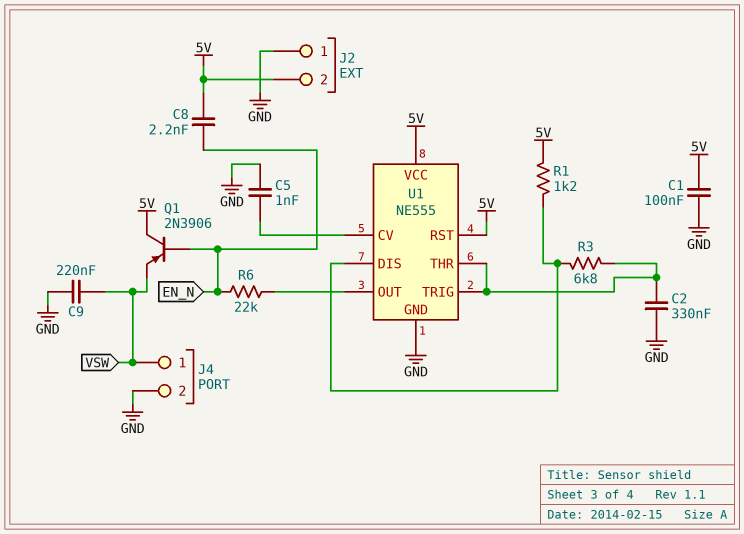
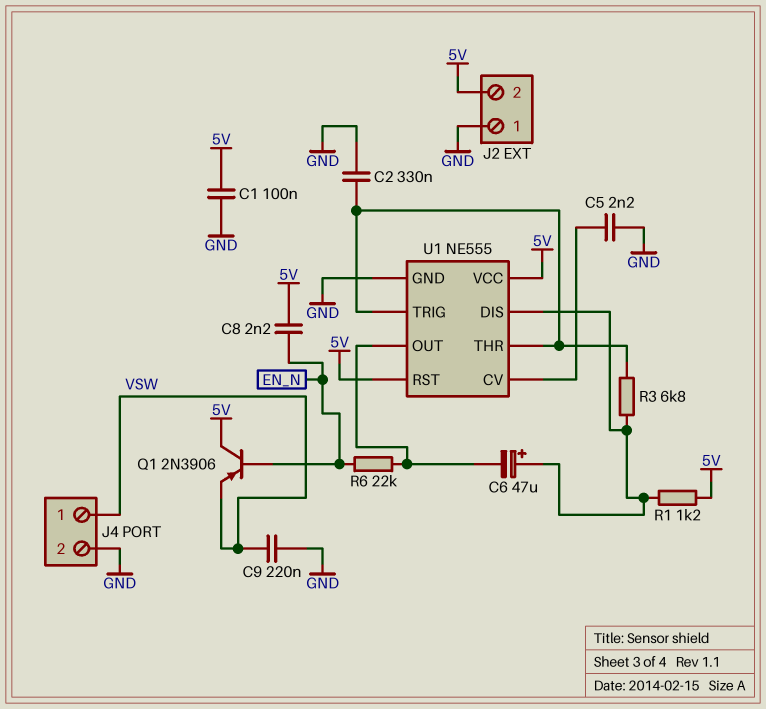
C5: 1nF (GND, U1/CV) -> 2.2nF (GND, U1/CV)
C6: none -> 47uF (plus U1/DIS, minus U1/OUT)

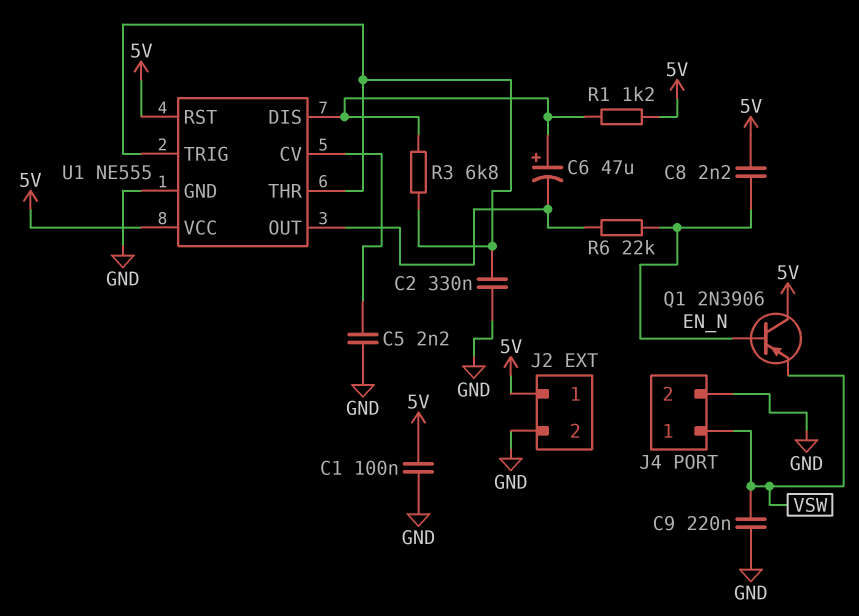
J2 pin 1: GND -> 5V
J2 pin 2: 5V -> GND

